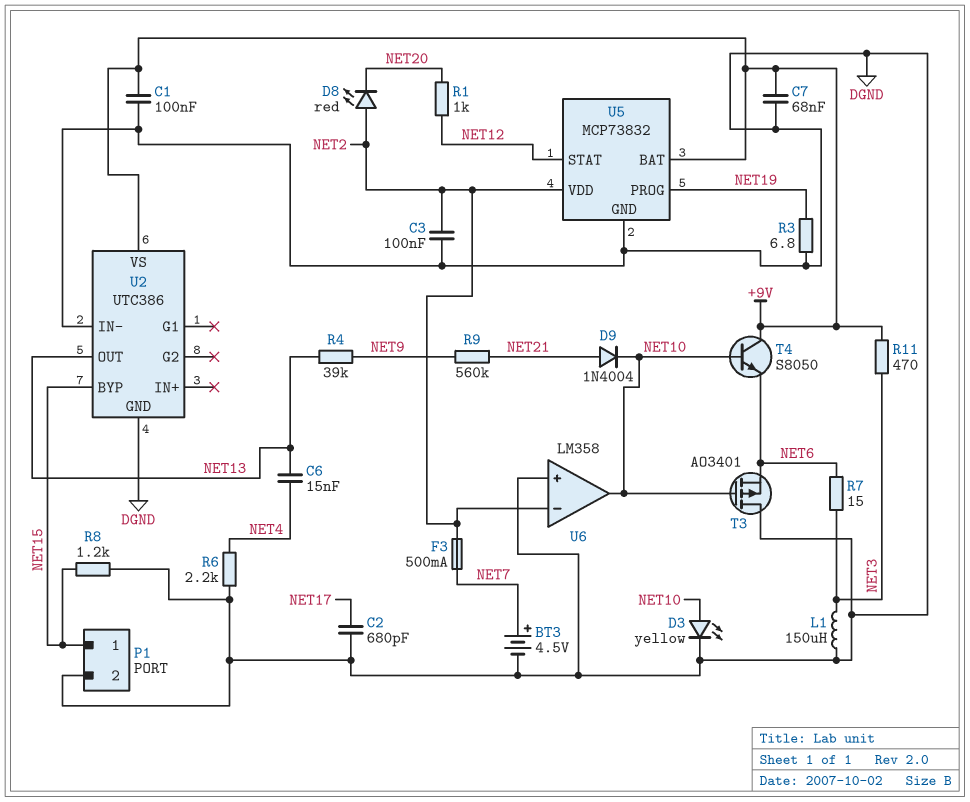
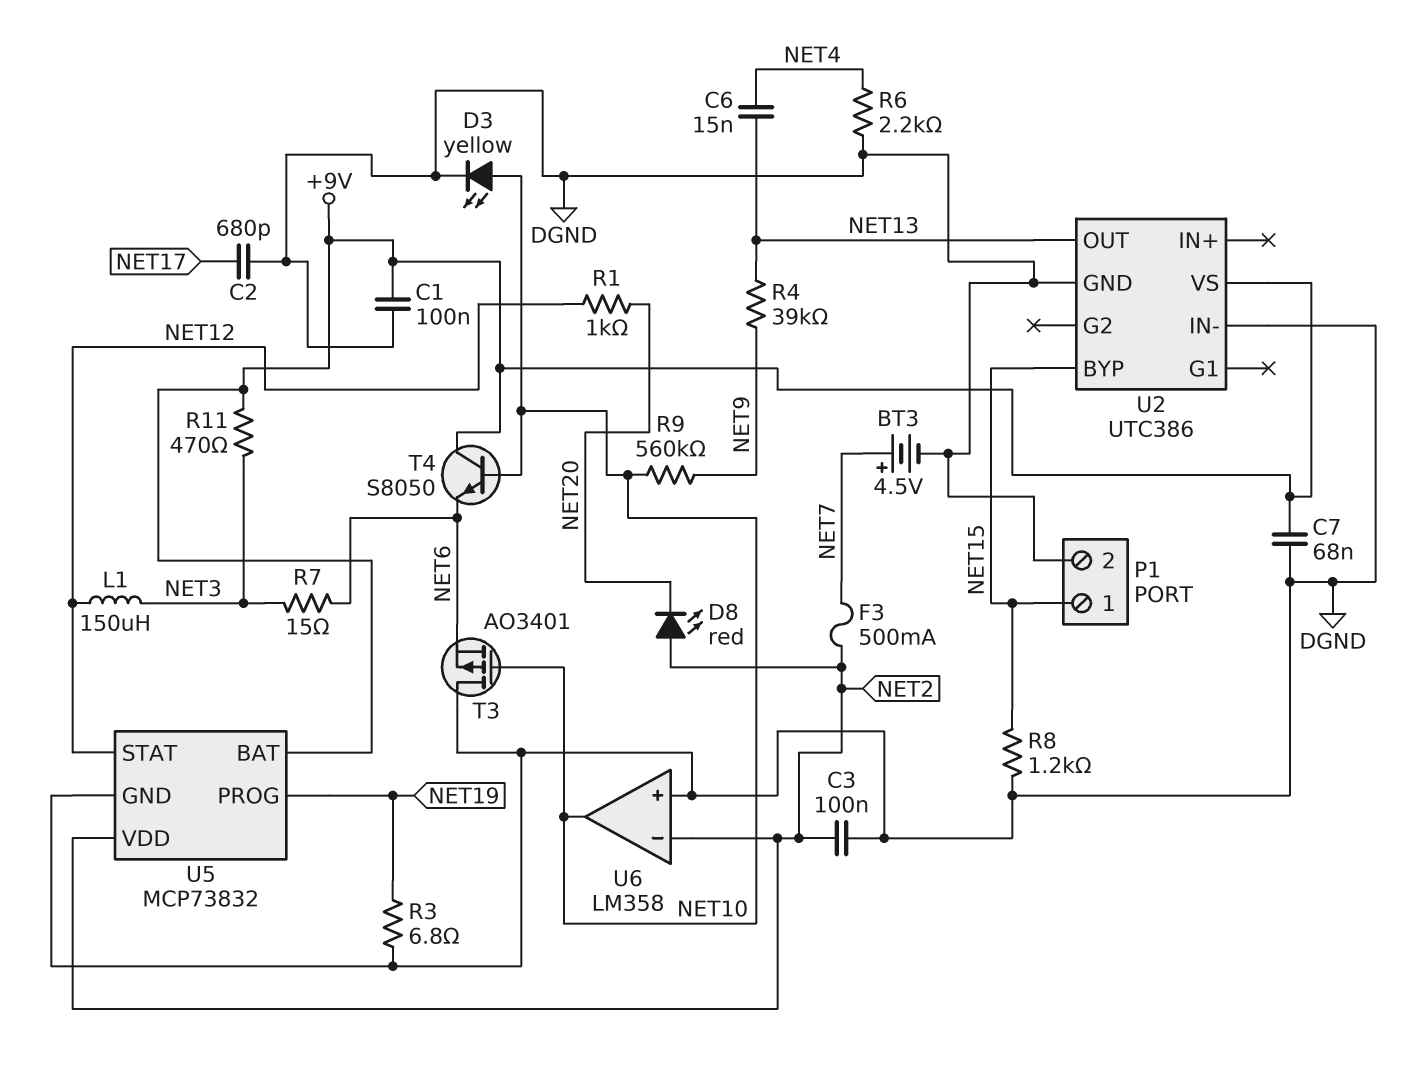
D9: diode 1N4004 (A NET21, K NET10) -> none
L1: 150uH (DGND, NET3) -> 150uH (NET3, NET12)
R9: 560k (NET9, NET21) -> 560k (NET9, NET10)

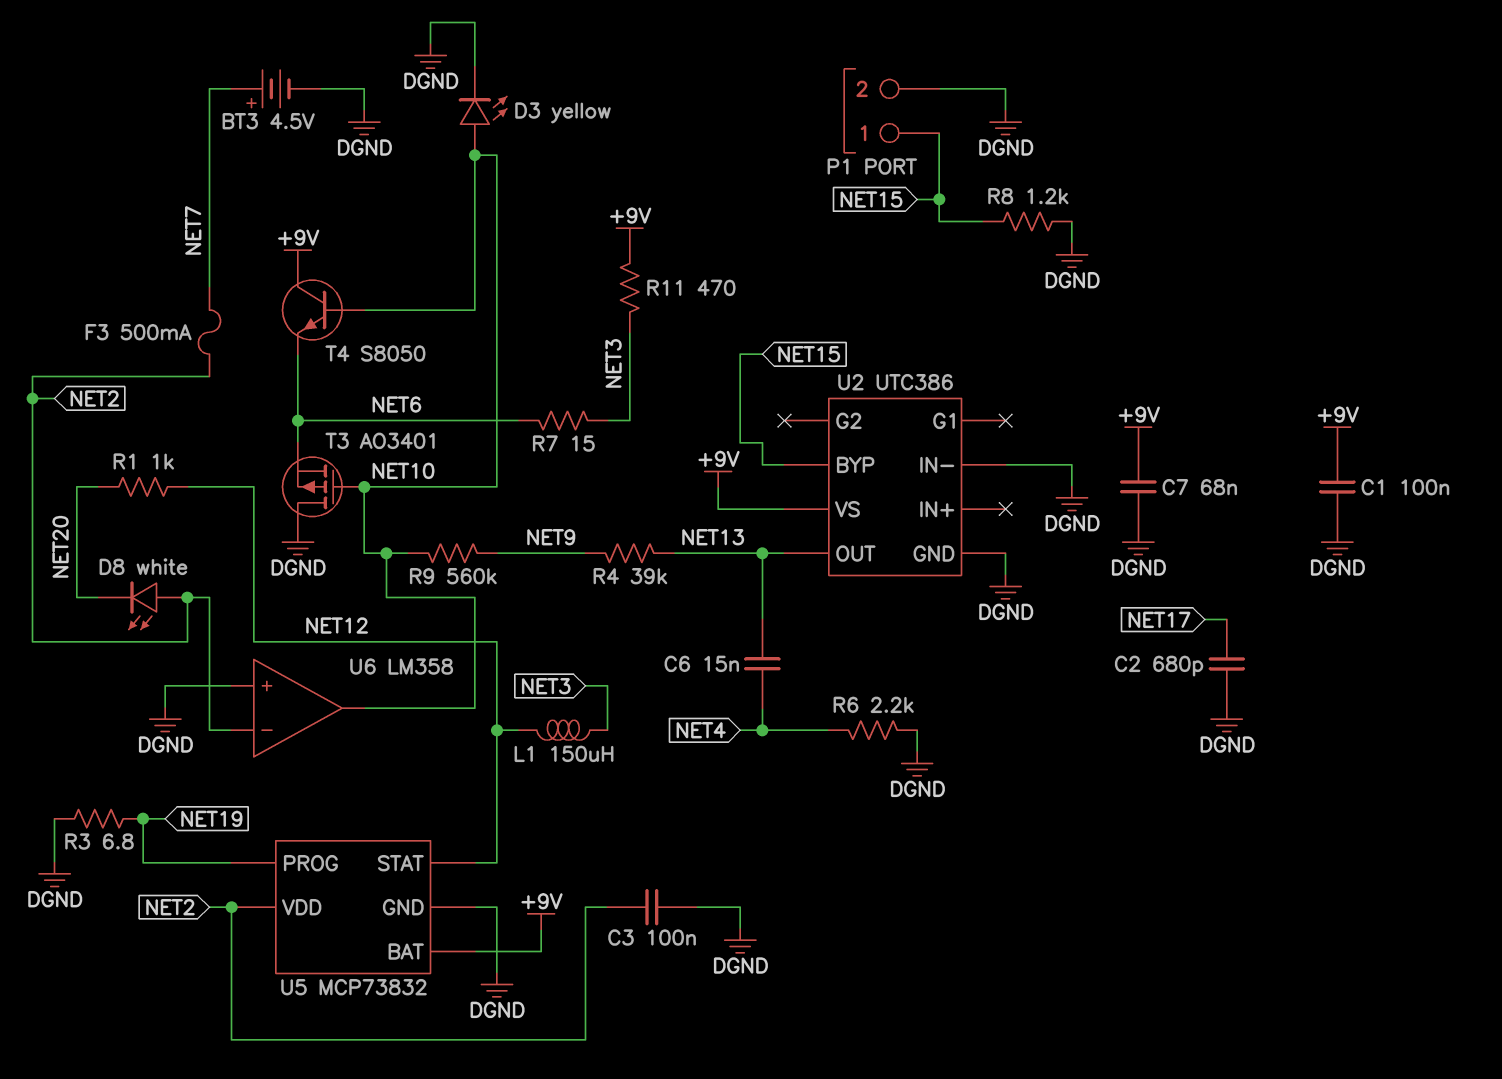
D8: LED red (A NET2, K NET20) -> LED white (A NET2, K NET20)

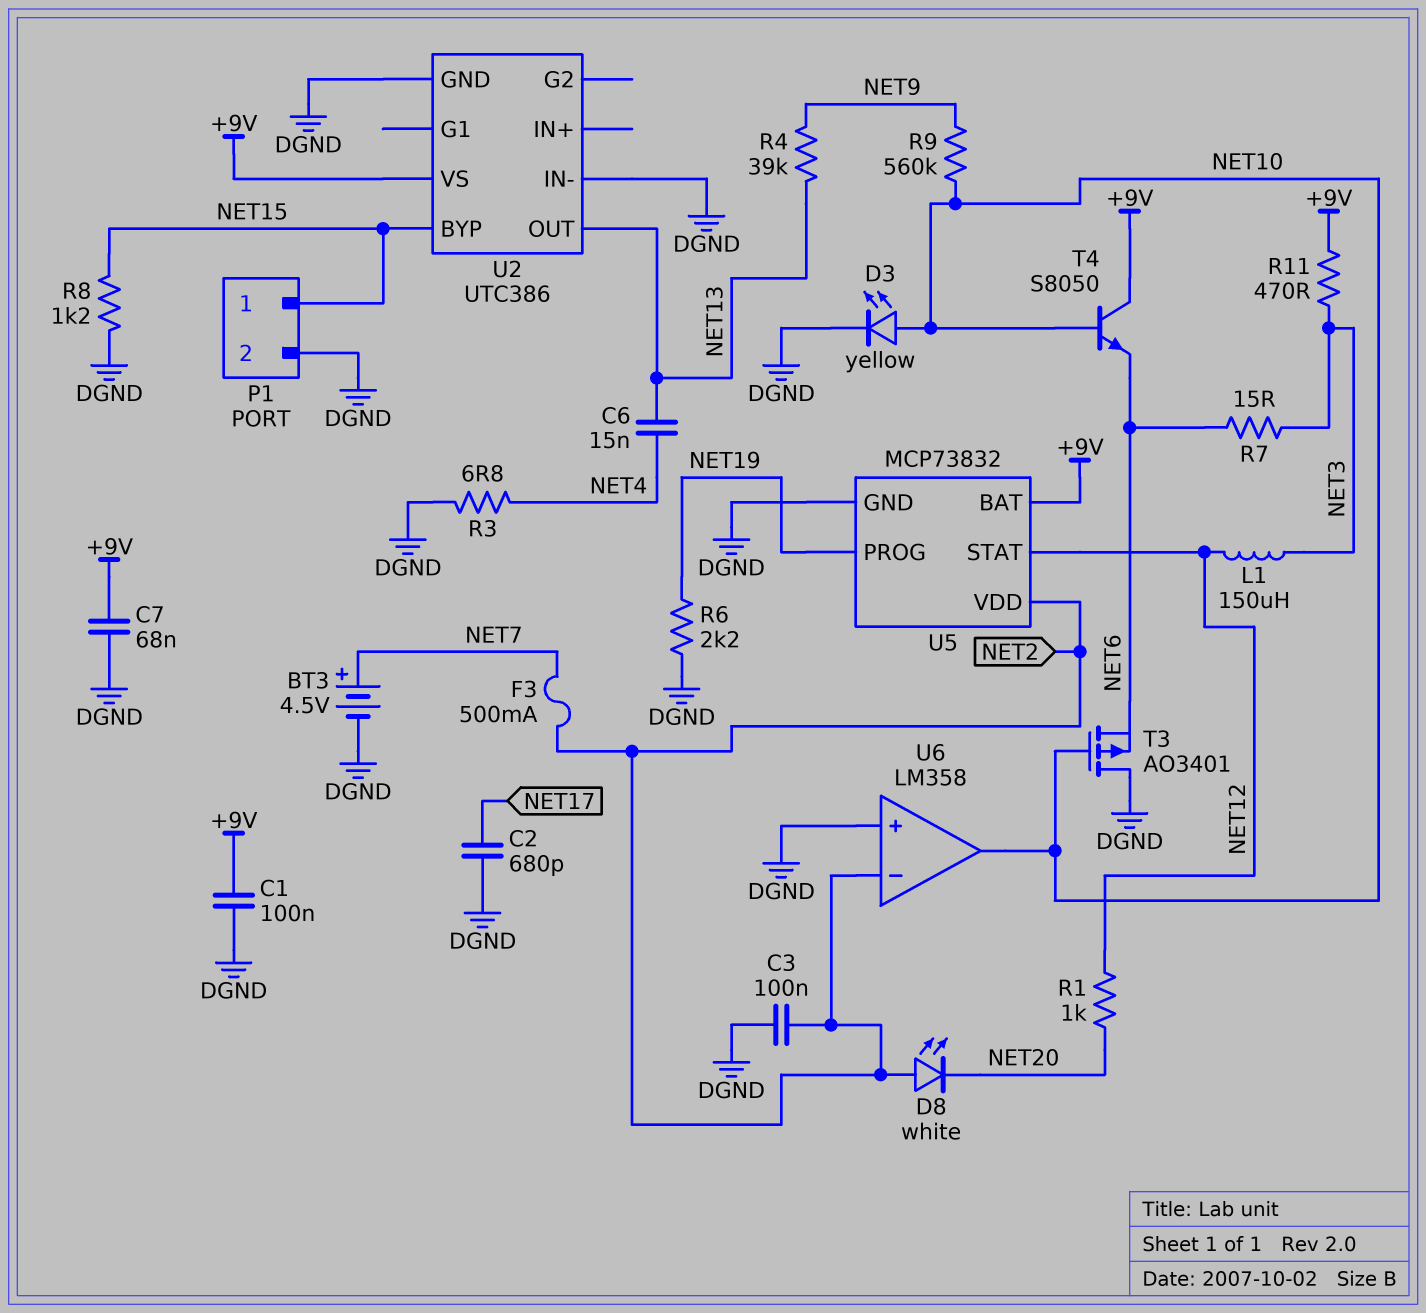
R3: 6.8 (DGND, NET19) -> 6.8 (DGND, NET4)
R6: 2.2k (DGND, NET4) -> 2.2k (DGND, NET19)

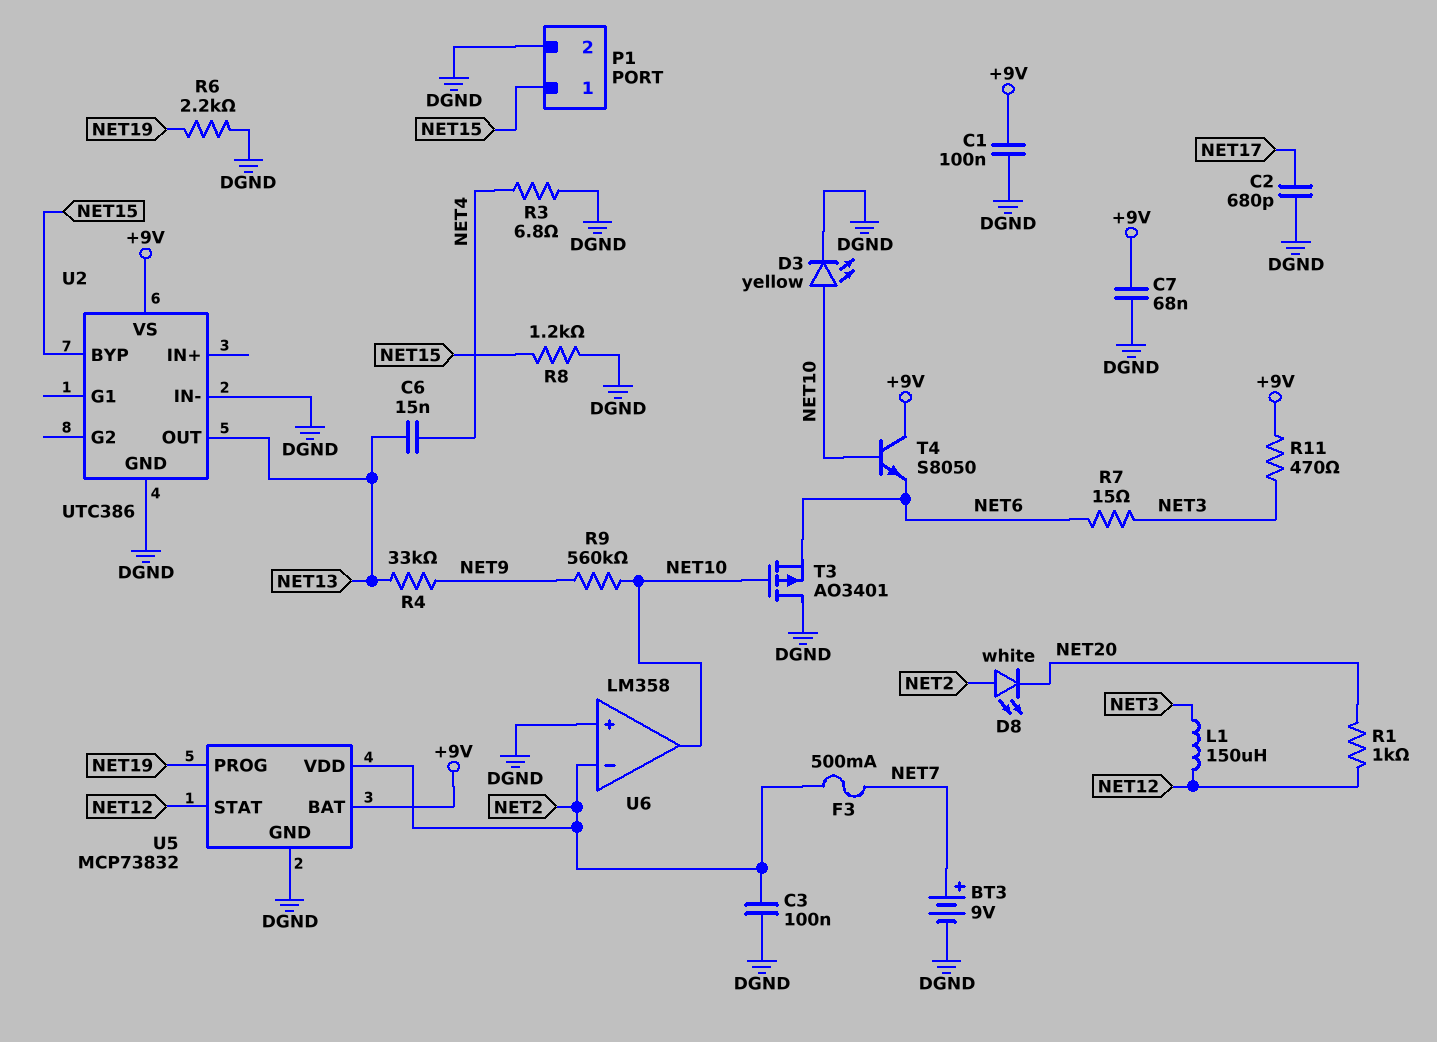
BT3: 4.5V (plus NET7, minus DGND) -> 9V (plus NET7, minus DGND)
R4: 39k (NET9, NET13) -> 33k (NET9, NET13)

